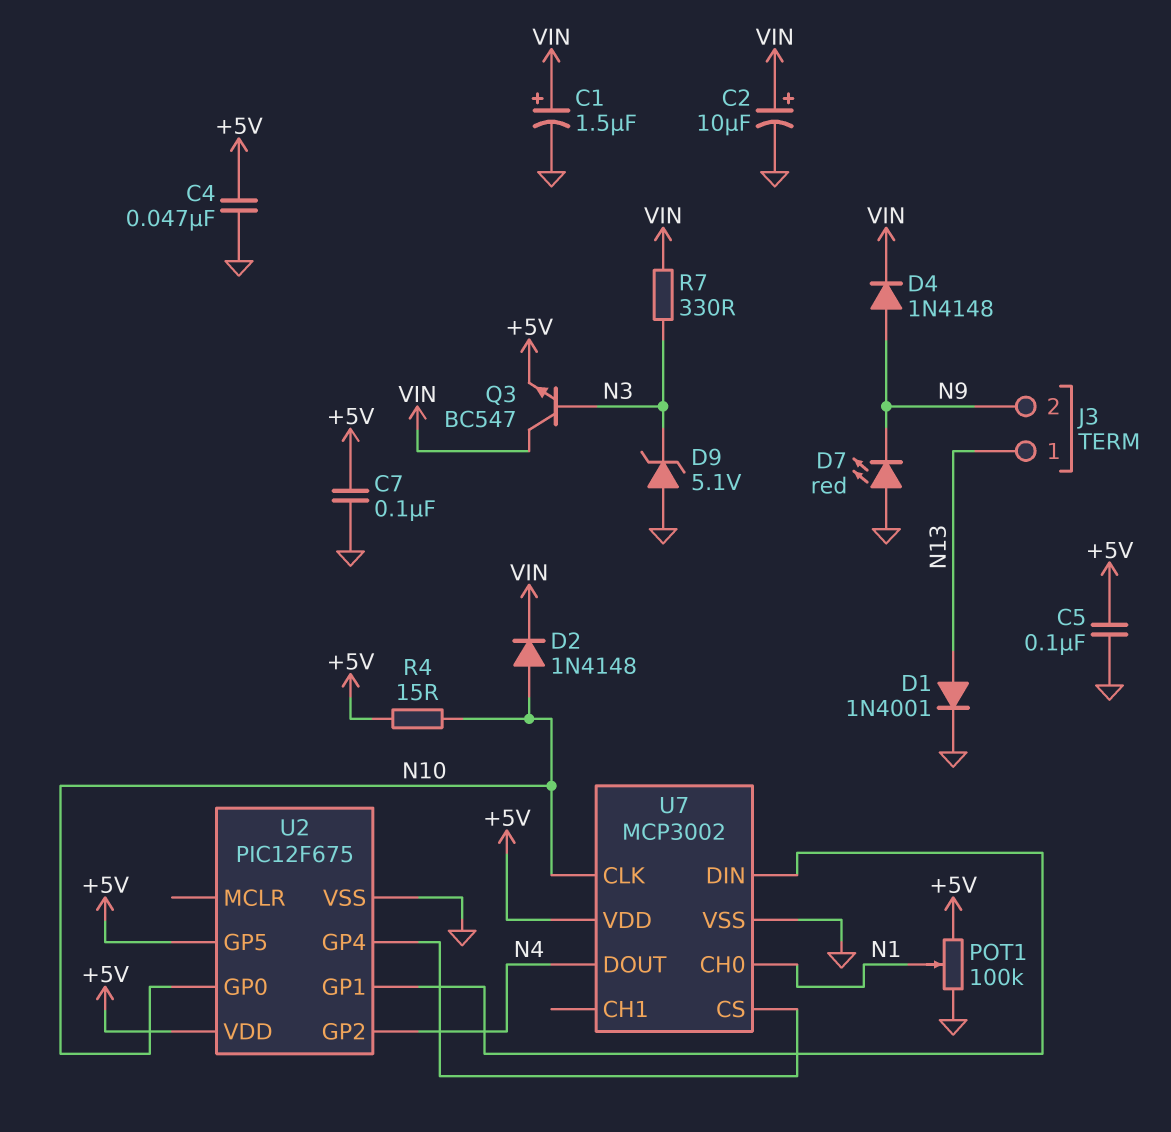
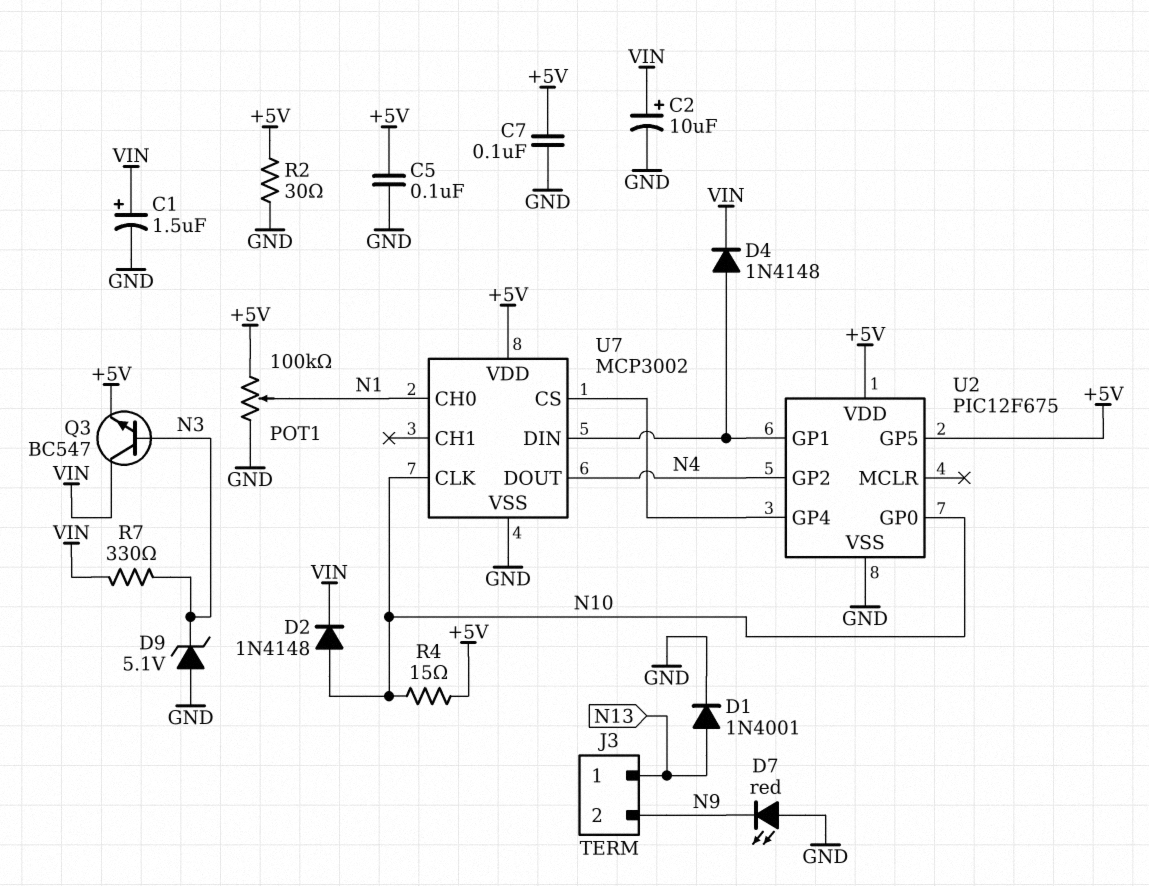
C4: 47nF (+5V, GND) -> none
D4: diode 1N4148 (A N9, K VIN) -> diode 1N4148 (A U2/GP1, K VIN)
R2: none -> 30 (+5V, GND)

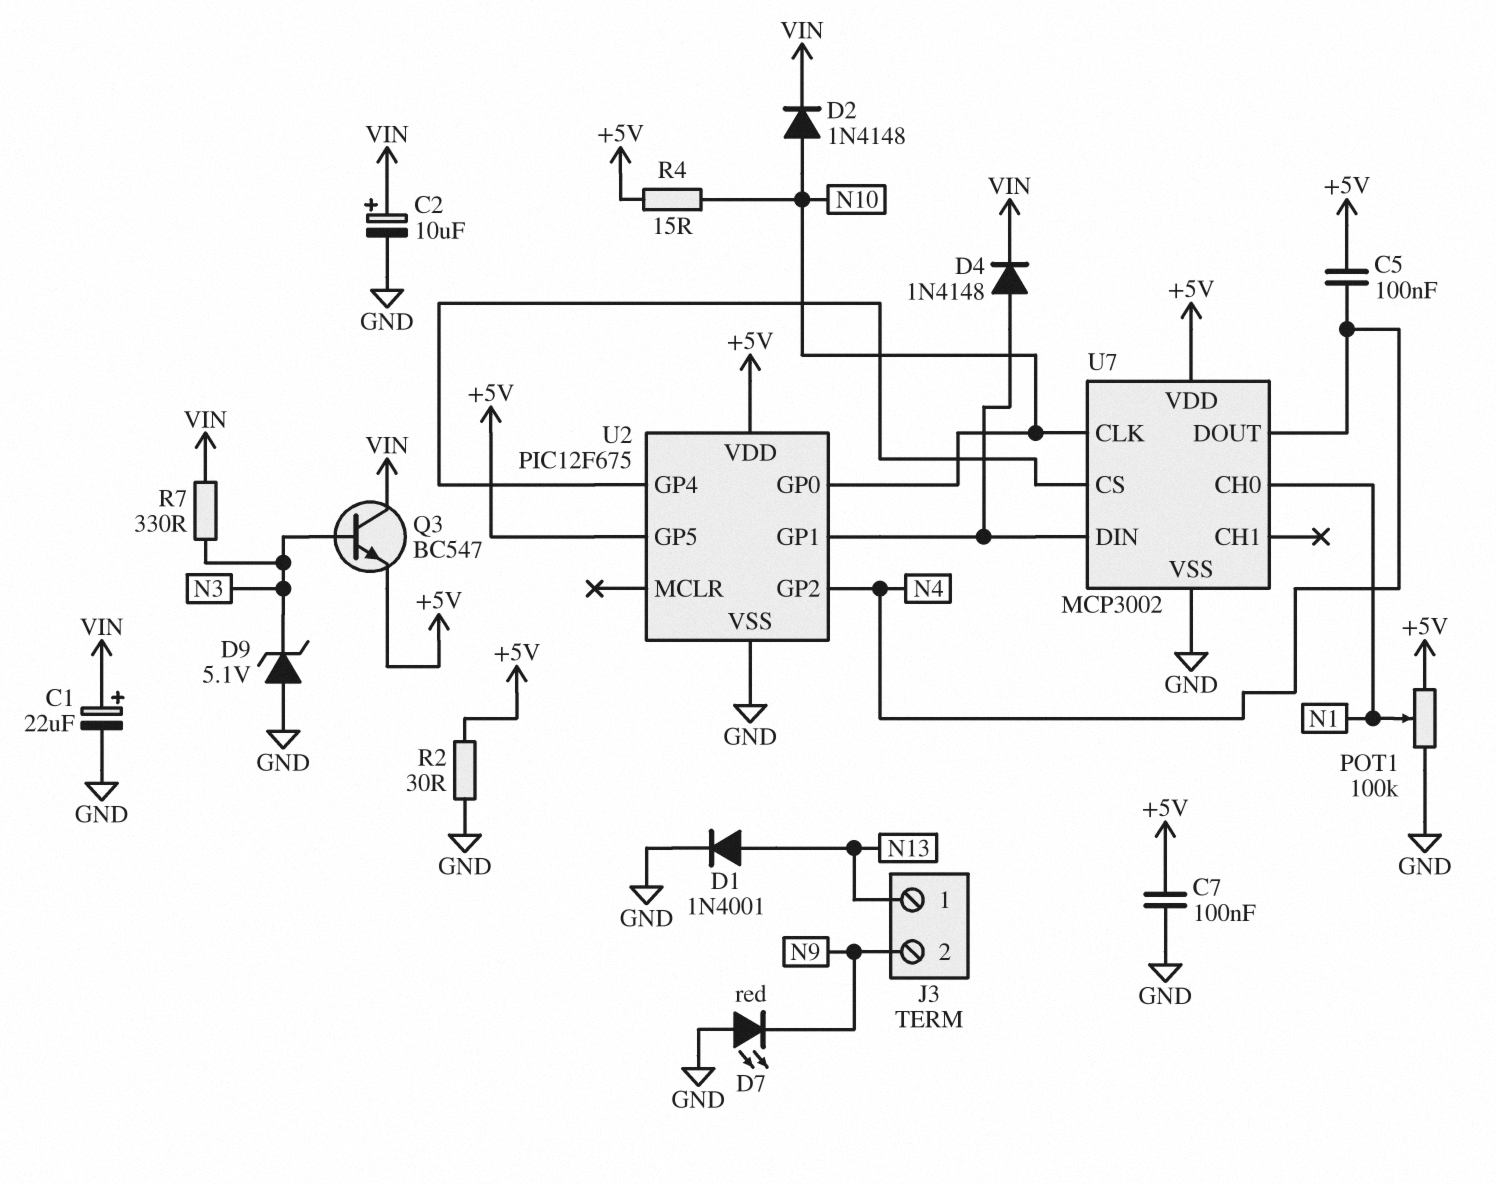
C1: 1.5uF (plus VIN, minus GND) -> 22uF (plus VIN, minus GND)
C5: 100nF (+5V, GND) -> 100nF (+5V, N4)

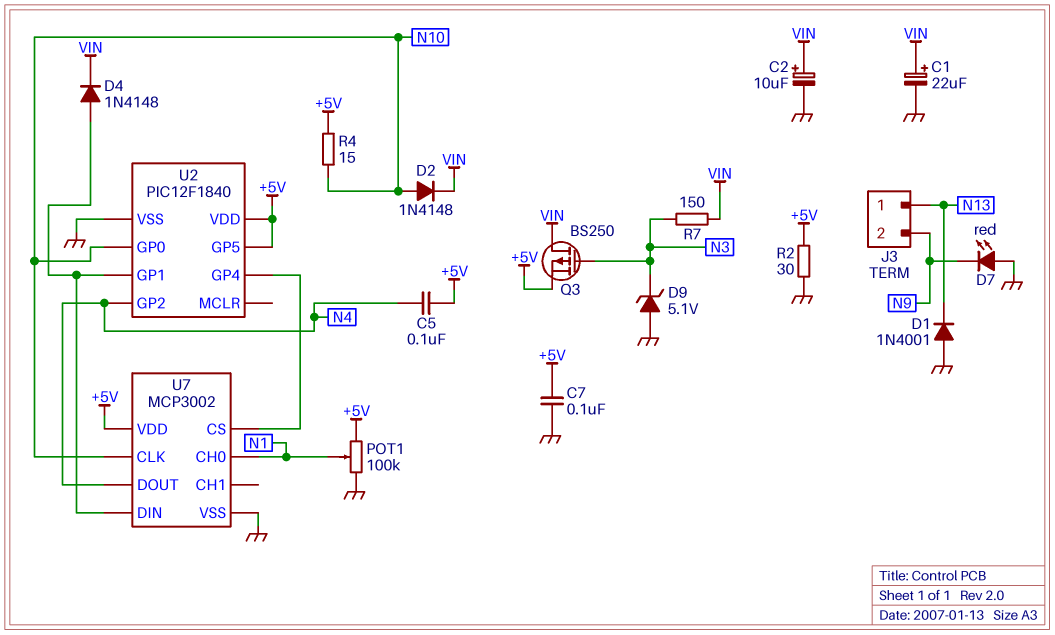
D1: diode 1N4001 (A N13, K GND) -> diode 1N4001 (A GND, K N13)
Q3: NPN BC547 (B N3, C VIN, E +5V) -> PMOS BS250 (G N3, D VIN, S +5V)
R7: 330 (N3, VIN) -> 150 (N3, VIN)
U2: PIC12F675 -> PIC12F1840

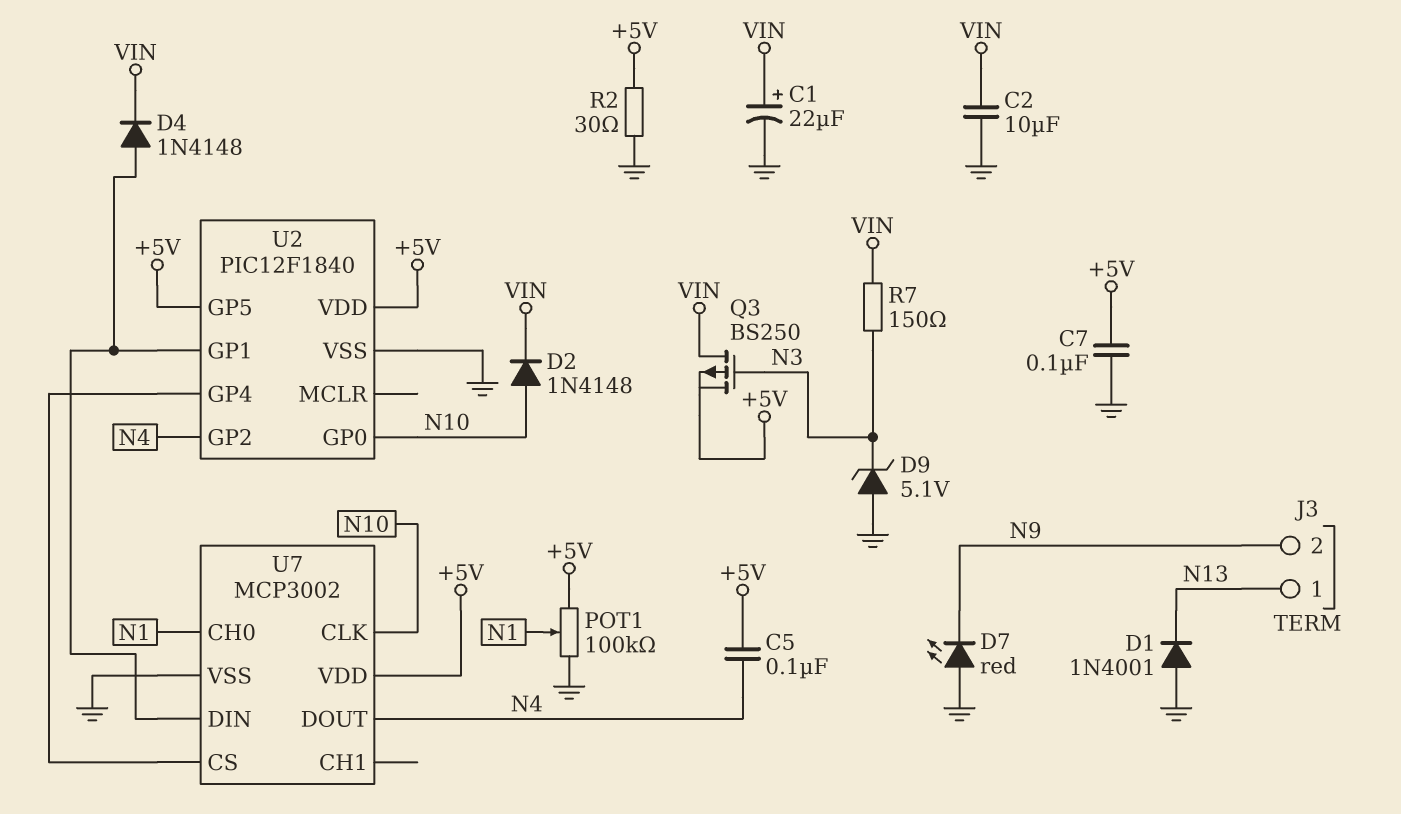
C2: 10uF (plus VIN, minus GND) -> 10uF (GND, VIN)
R4: 15 (+5V, N10) -> none

